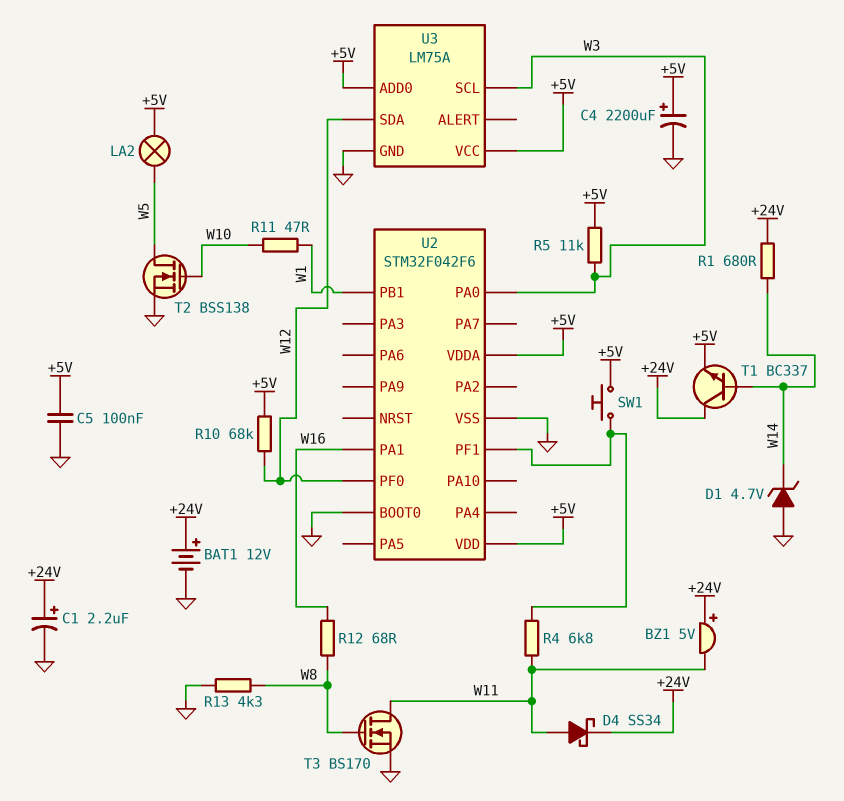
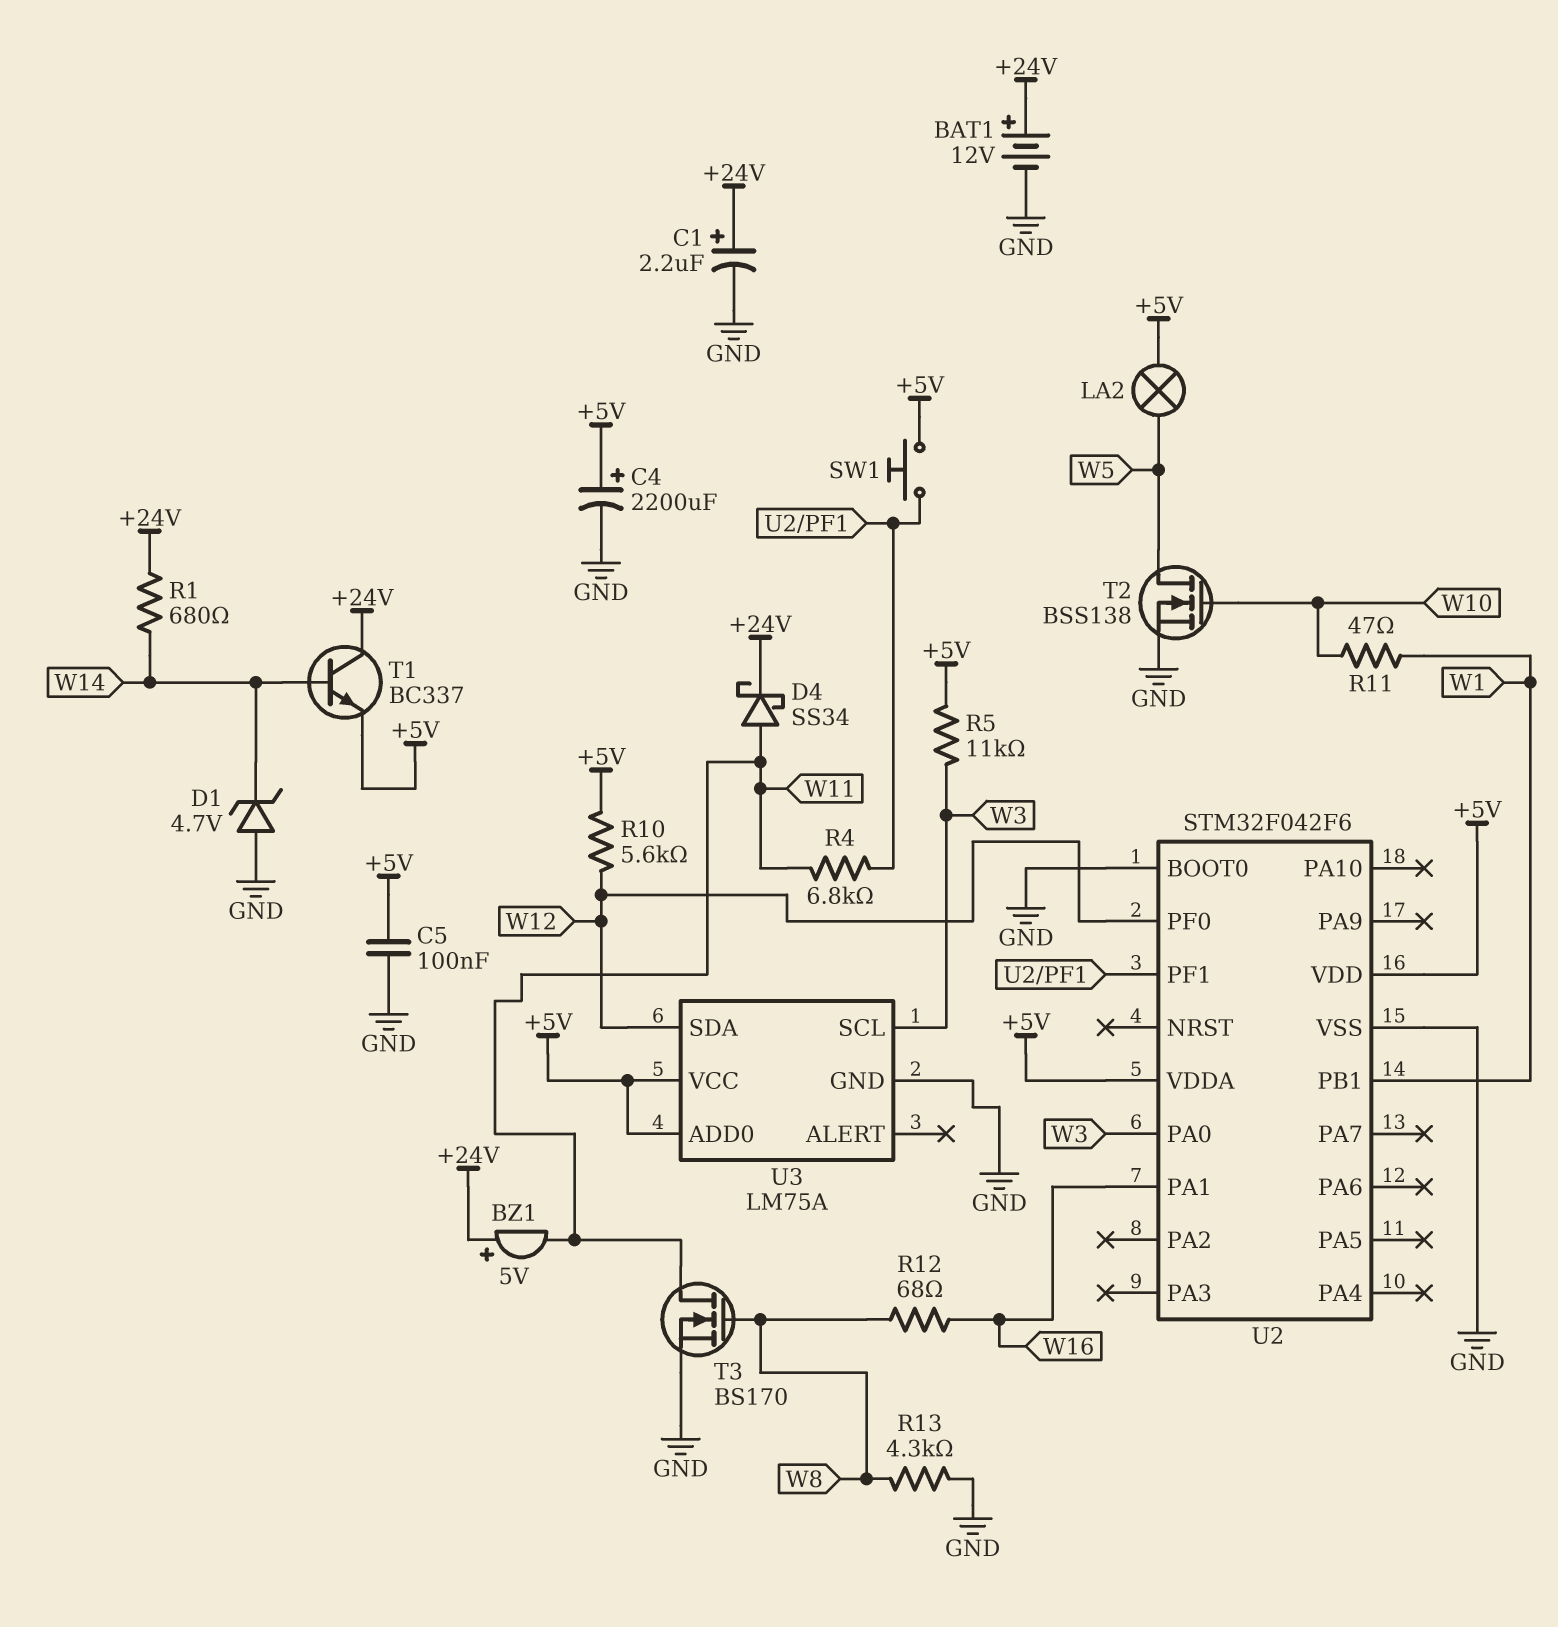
R10: 68k (+5V, W12) -> 5.6k (+5V, W12)

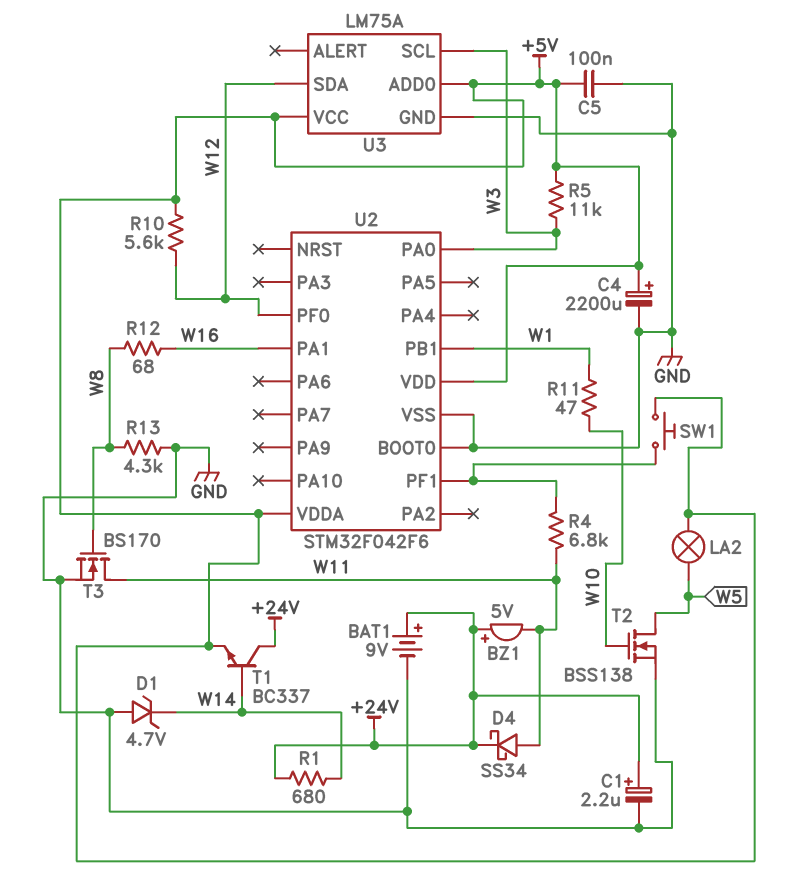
BAT1: 12V (plus +24V, minus GND) -> 9V (plus +24V, minus GND)

